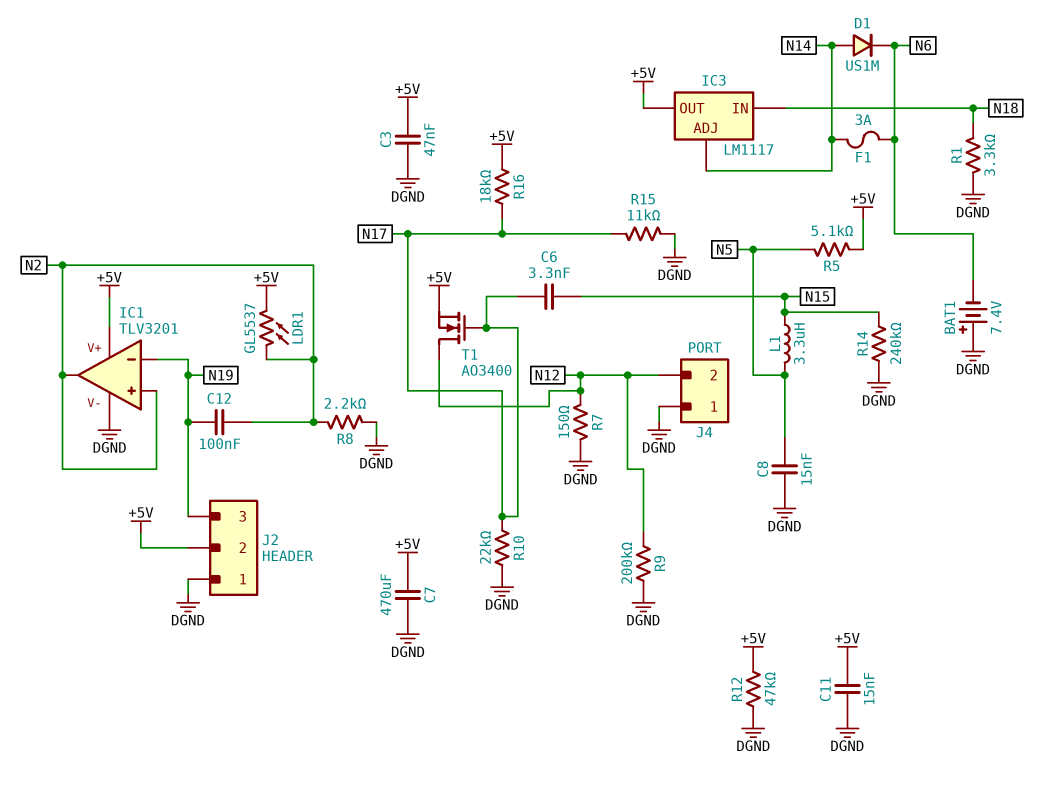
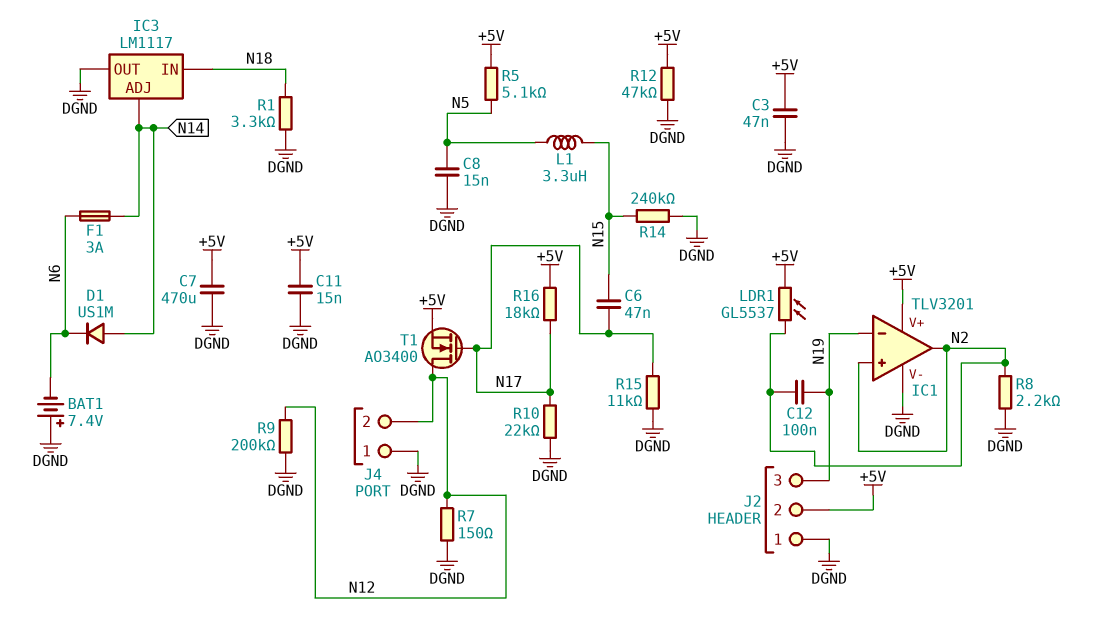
C6: 3.3nF (N15, N17) -> 47nF (N15, N17)
IC3 pin OUT: +5V -> DGND

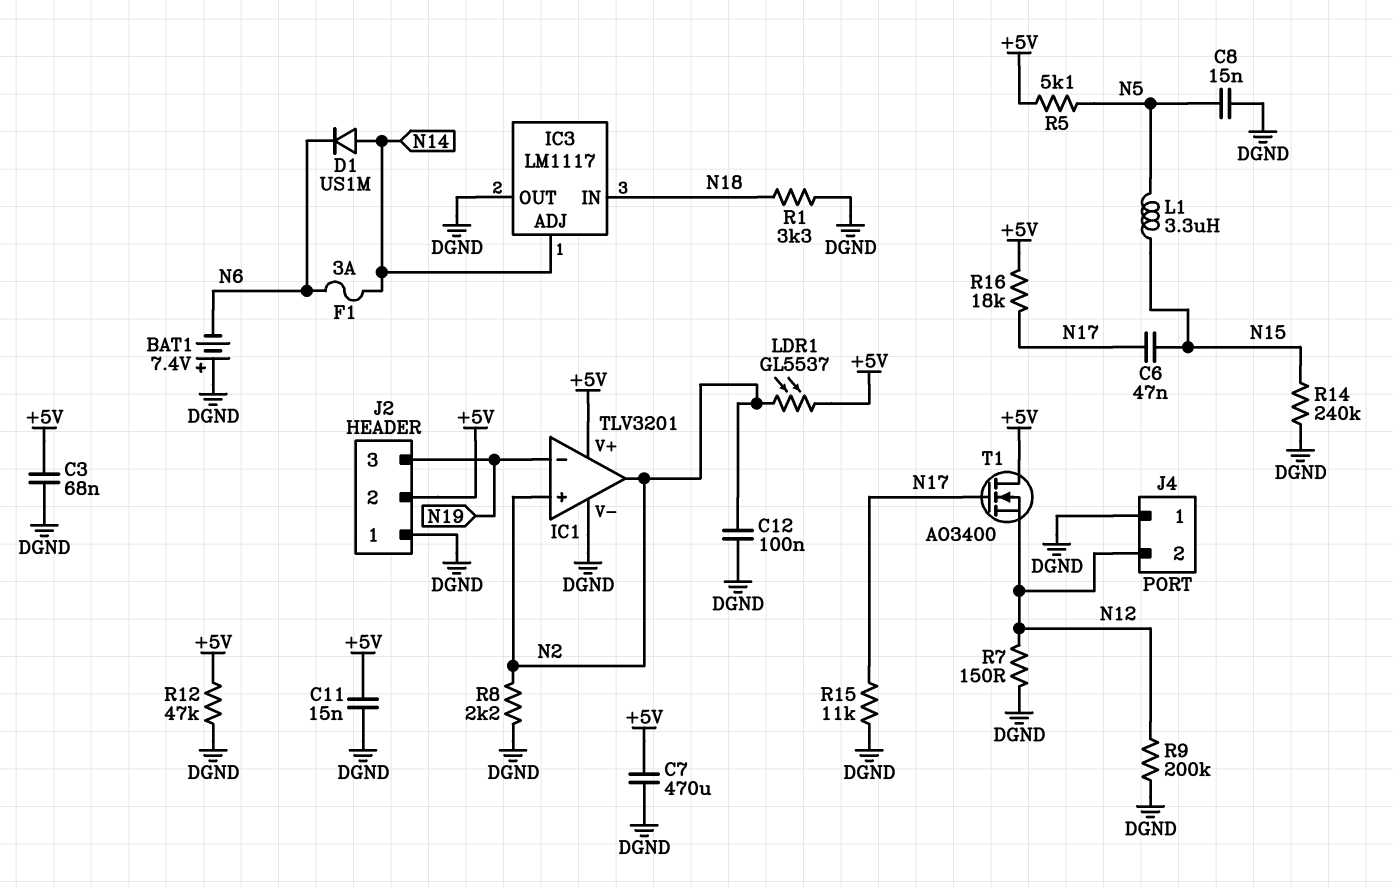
C3: 47nF (+5V, DGND) -> 68nF (+5V, DGND)
C12: 100nF (N2, N19) -> 100nF (DGND, N2)
R10: 22k (DGND, N17) -> none
T1: NMOS AO3400 (G N17, D N12, S +5V) -> NMOS AO3400 (G N17, D +5V, S N12)

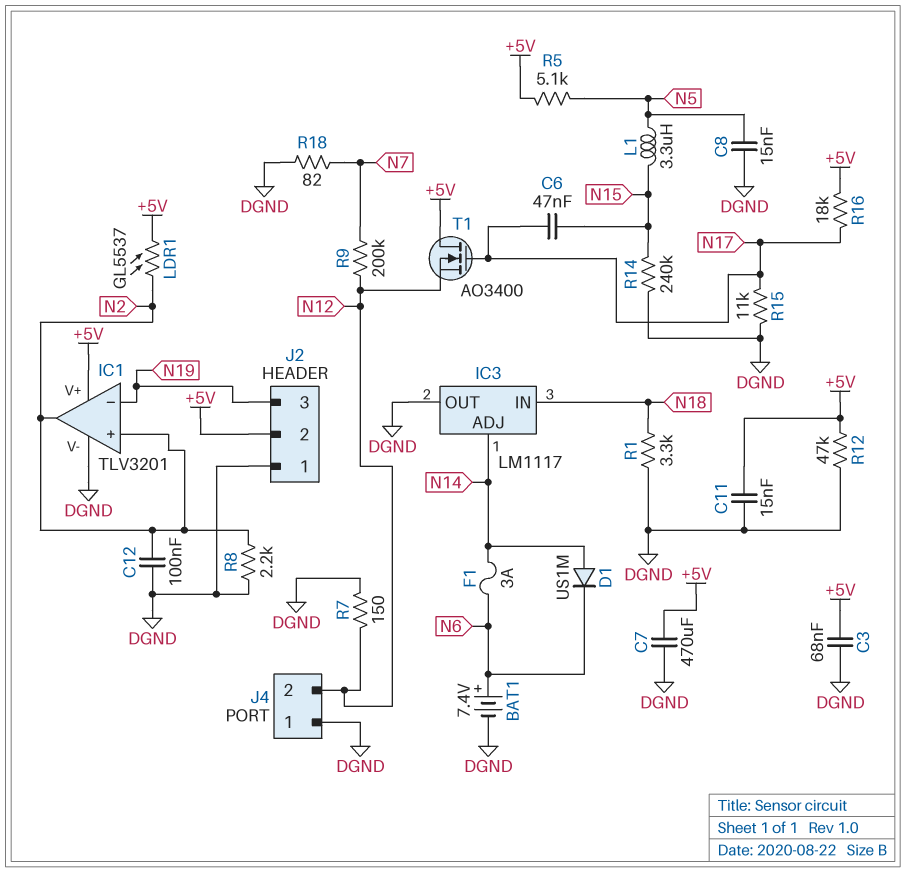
BAT1: 7.4V (plus DGND, minus N6) -> 7.4V (plus N6, minus DGND)
R9: 200k (DGND, N12) -> 200k (N7, N12)
R18: none -> 82 (DGND, N7)

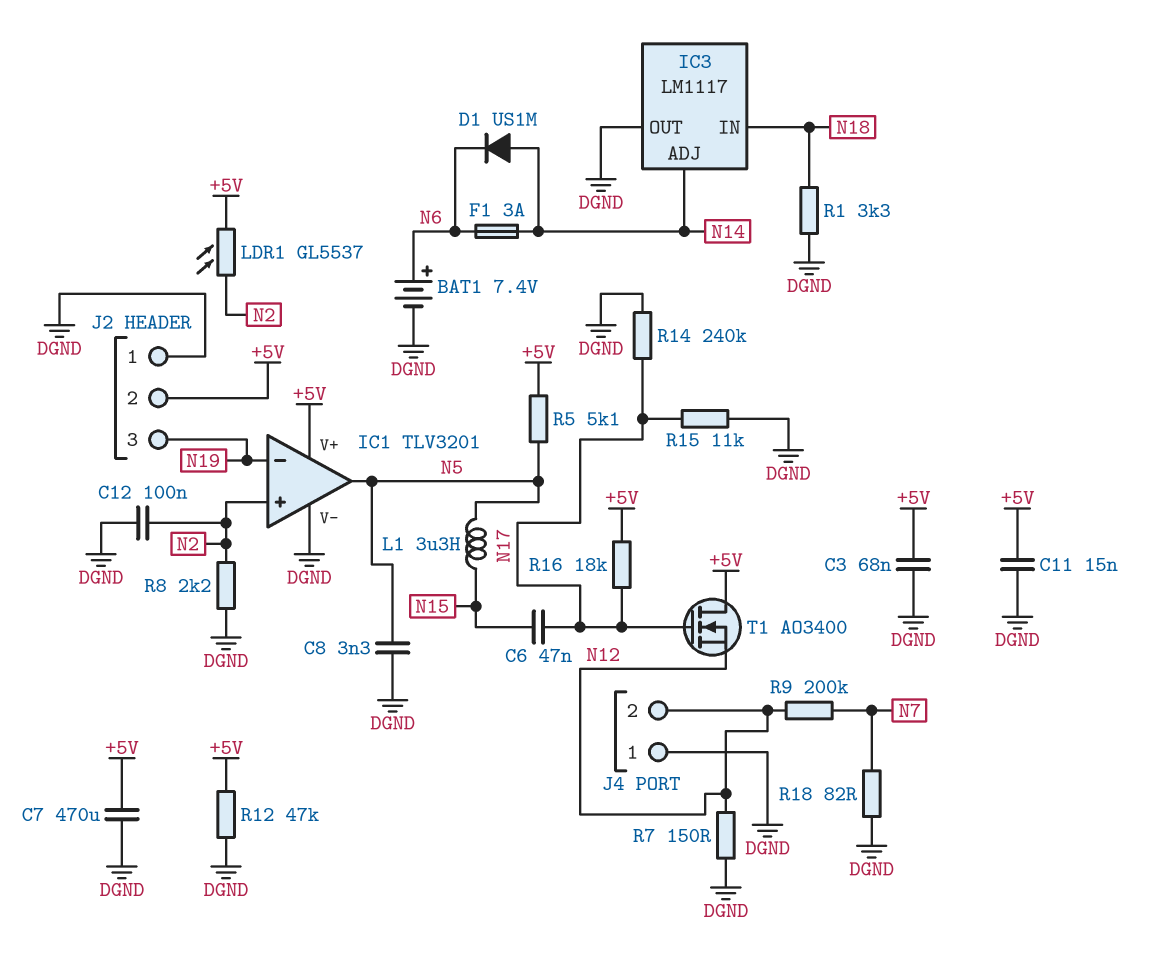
C8: 15nF (DGND, N5) -> 3.3nF (DGND, N5)
IC1 pin out: N2 -> N5
R14: 240k (DGND, N15) -> 240k (DGND, N17)

